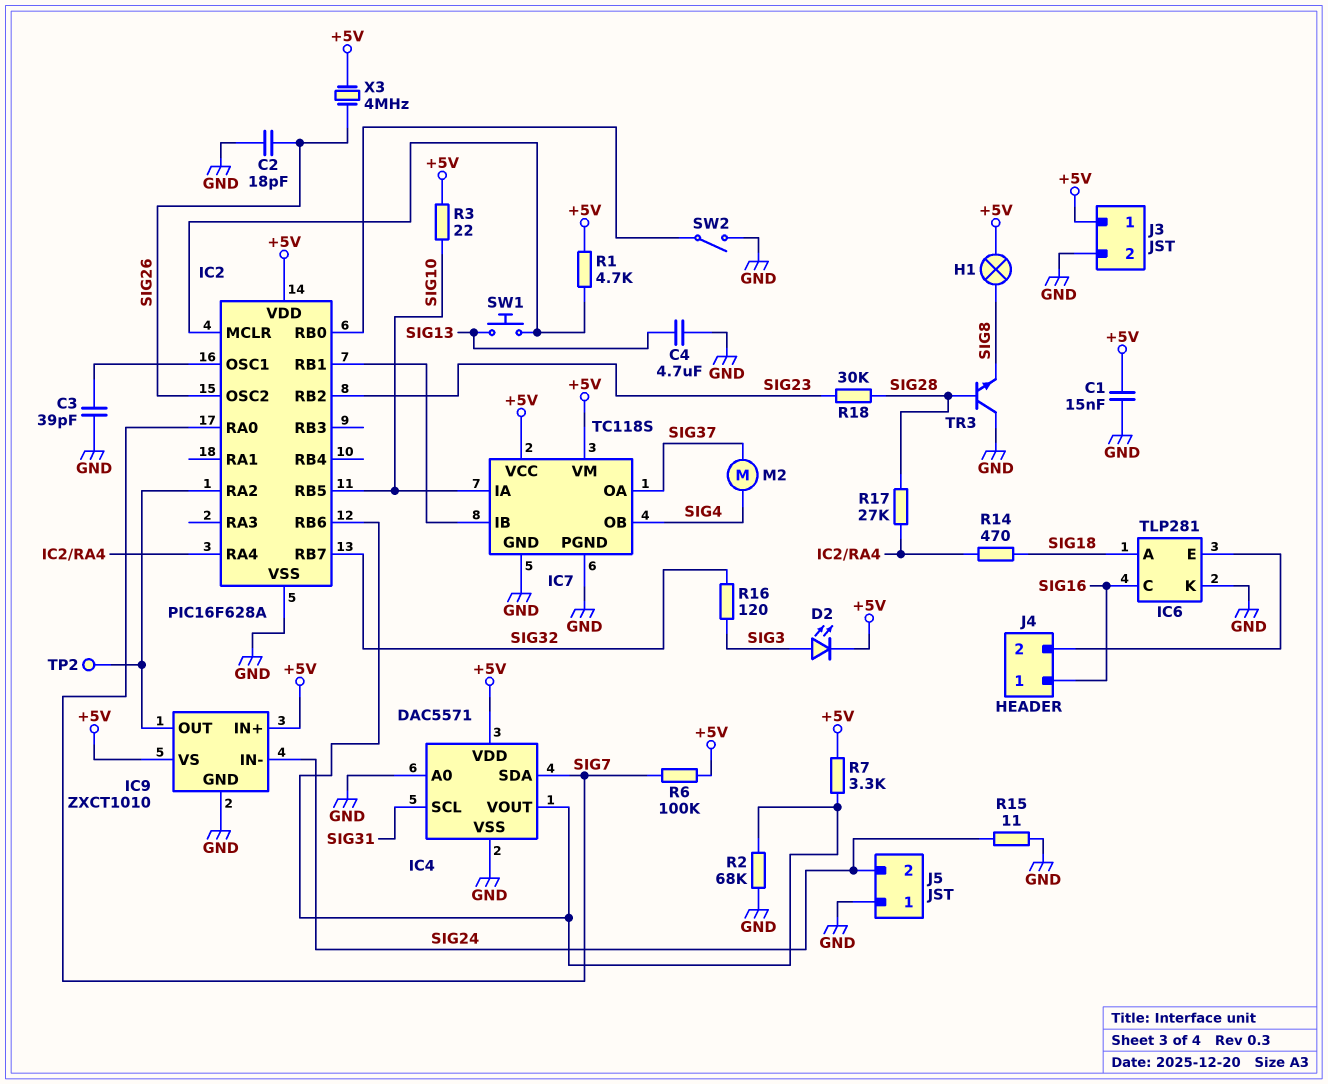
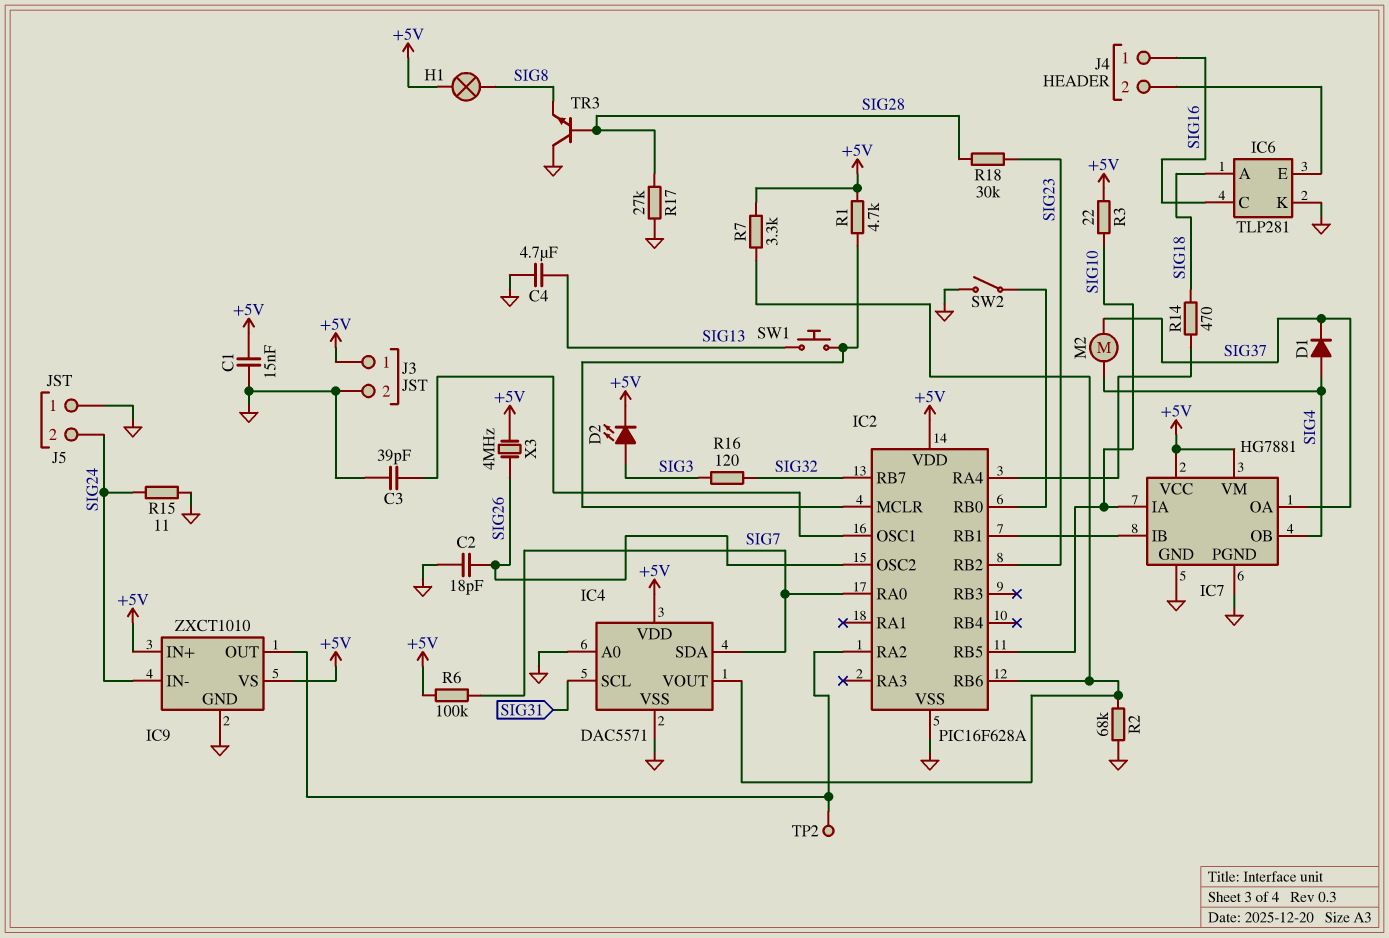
D1: none -> diode (A SIG4, K SIG37)
IC7: TC118S -> HG7881
R17: 27k (IC2/RA4, SIG28) -> 27k (GND, SIG28)

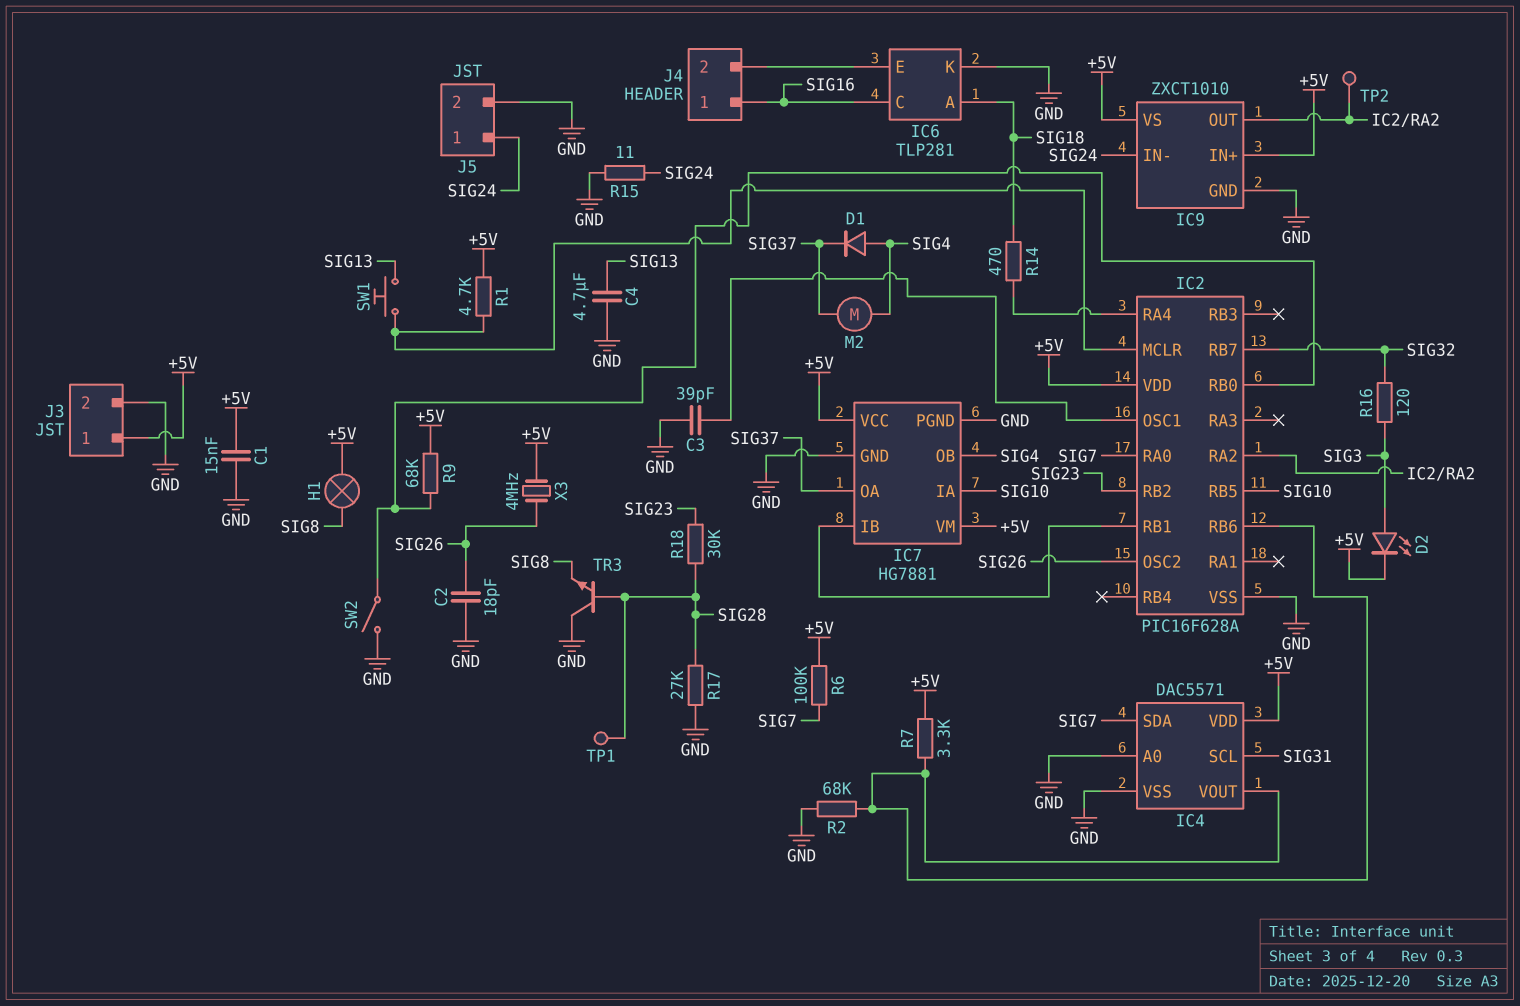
J5 pin 1: GND -> SIG24
J5 pin 2: SIG24 -> GND
R3: 22 (+5V, SIG10) -> none
R9: none -> 68k (+5V, IC2/RB0)
TP1: none -> test point (SIG28)

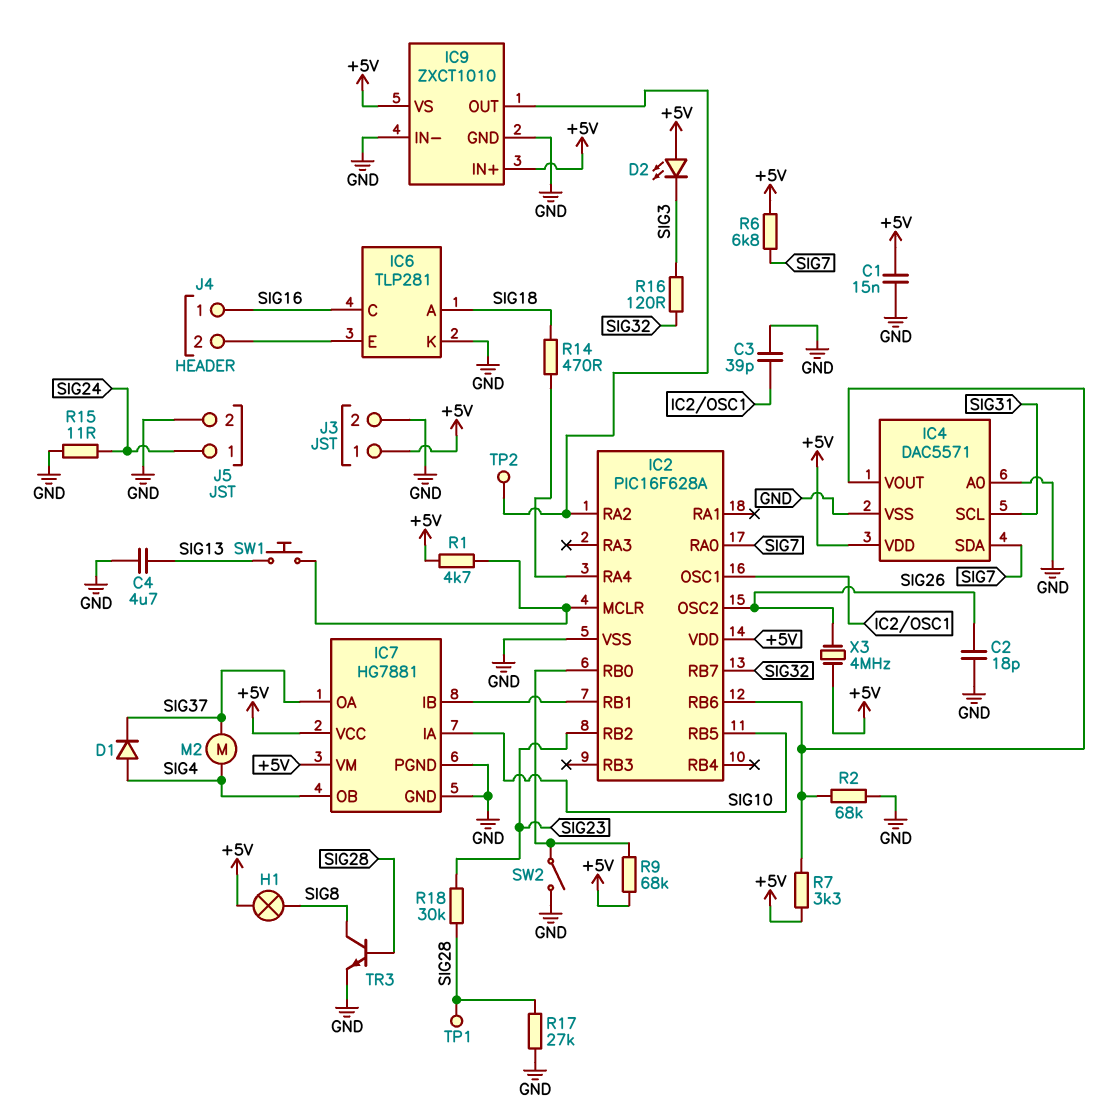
D2: LED (A SIG3, K +5V) -> LED (A +5V, K SIG3)
IC9 pin IN-: SIG24 -> GND
R6: 100k (+5V, SIG7) -> 6.8k (+5V, SIG7)
TR3: NPN (B SIG28, C GND, E SIG8) -> NPN (B SIG28, C SIG8, E GND)

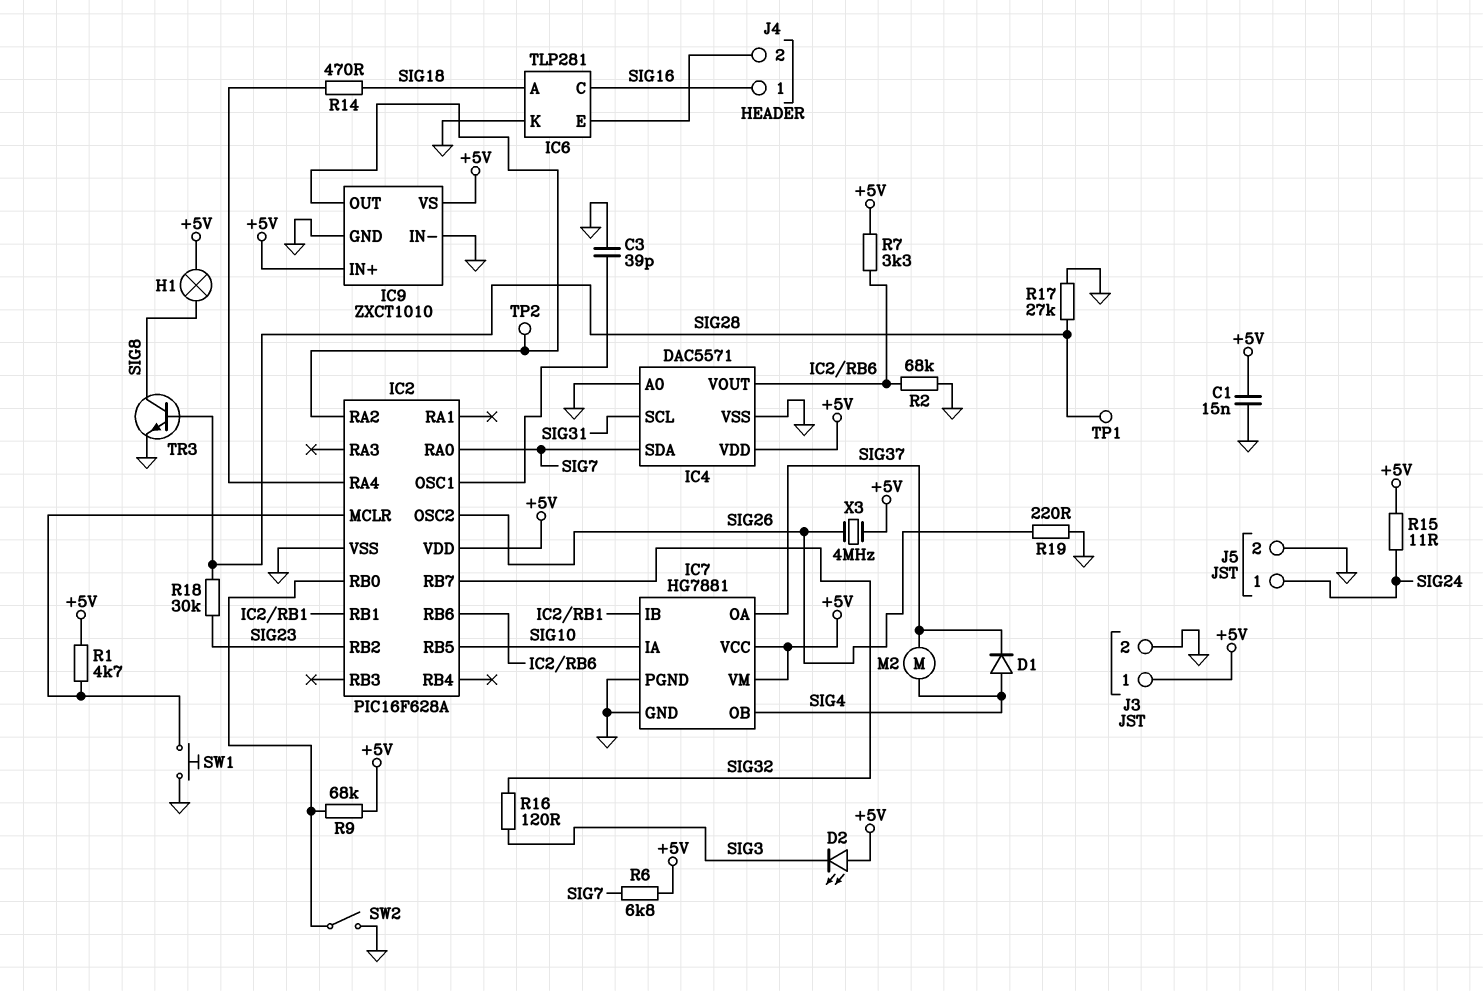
C2: 18pF (GND, SIG26) -> none
C4: 4.7uF (GND, SIG13) -> none
R15: 11 (GND, SIG24) -> 11 (+5V, SIG24)
R19: none -> 220 (GND, SIG26)
SW1: button (IC2/MCLR, SIG13) -> button (GND, IC2/MCLR)

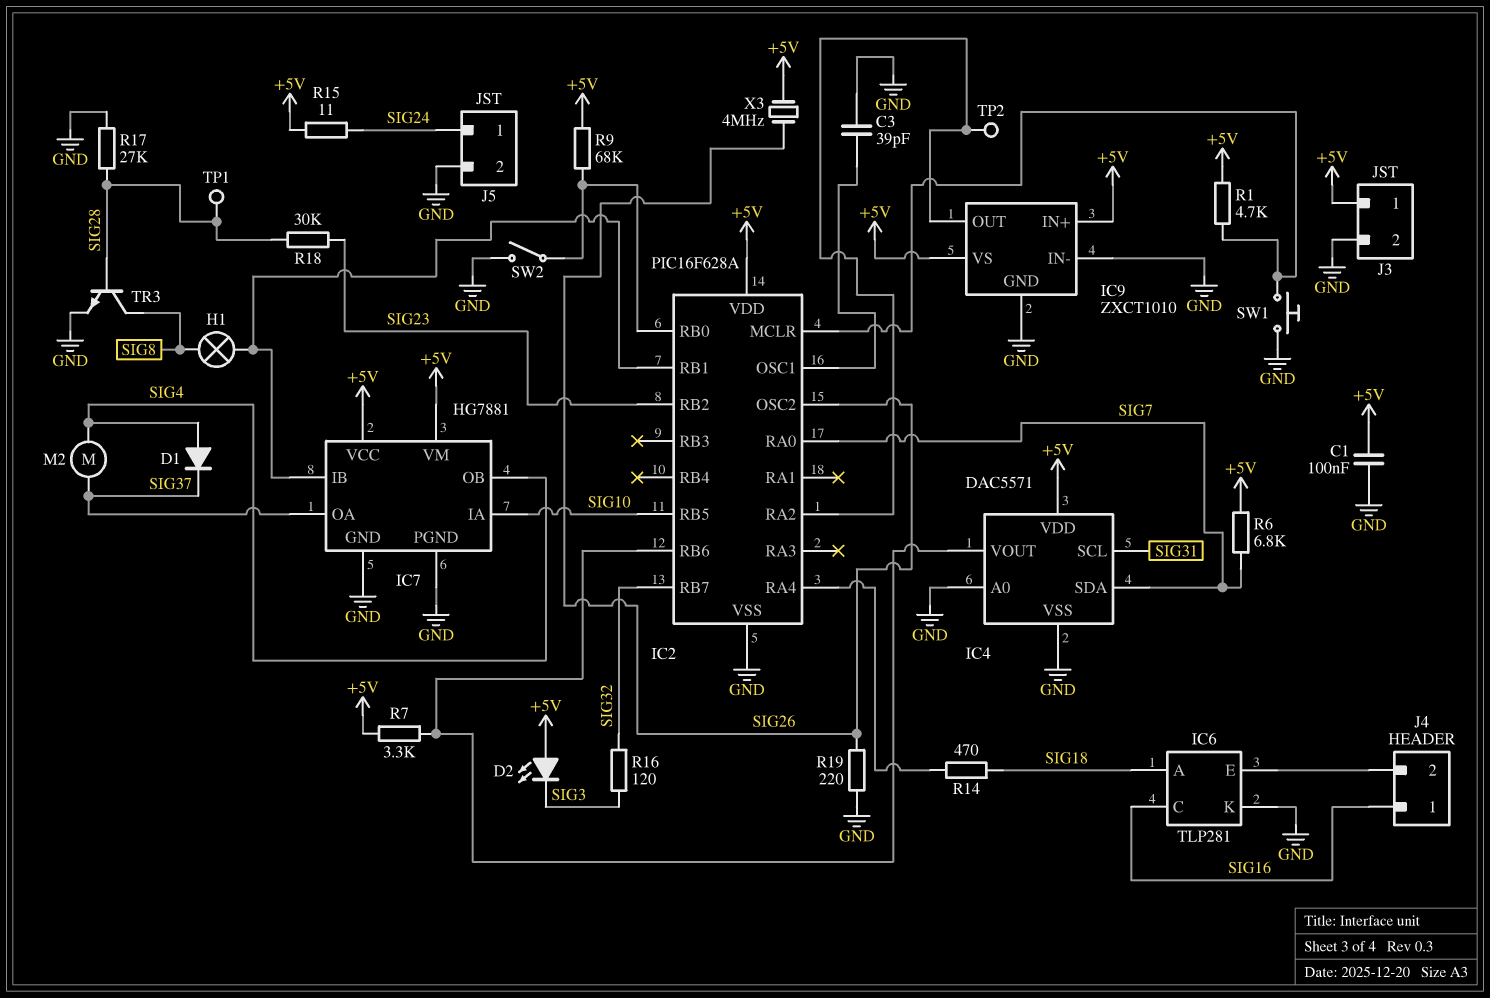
C1: 15nF (+5V, GND) -> 100nF (+5V, GND)
H1: lamp (+5V, SIG8) -> lamp (IC2/RB1, SIG8)
R2: 68k (GND, IC2/RB6) -> none

